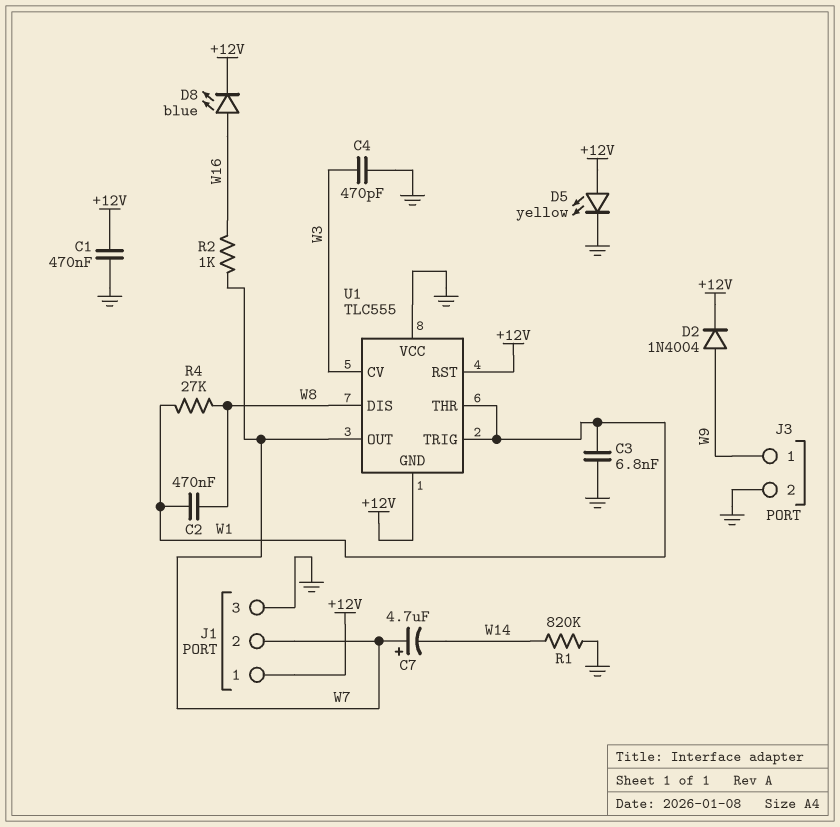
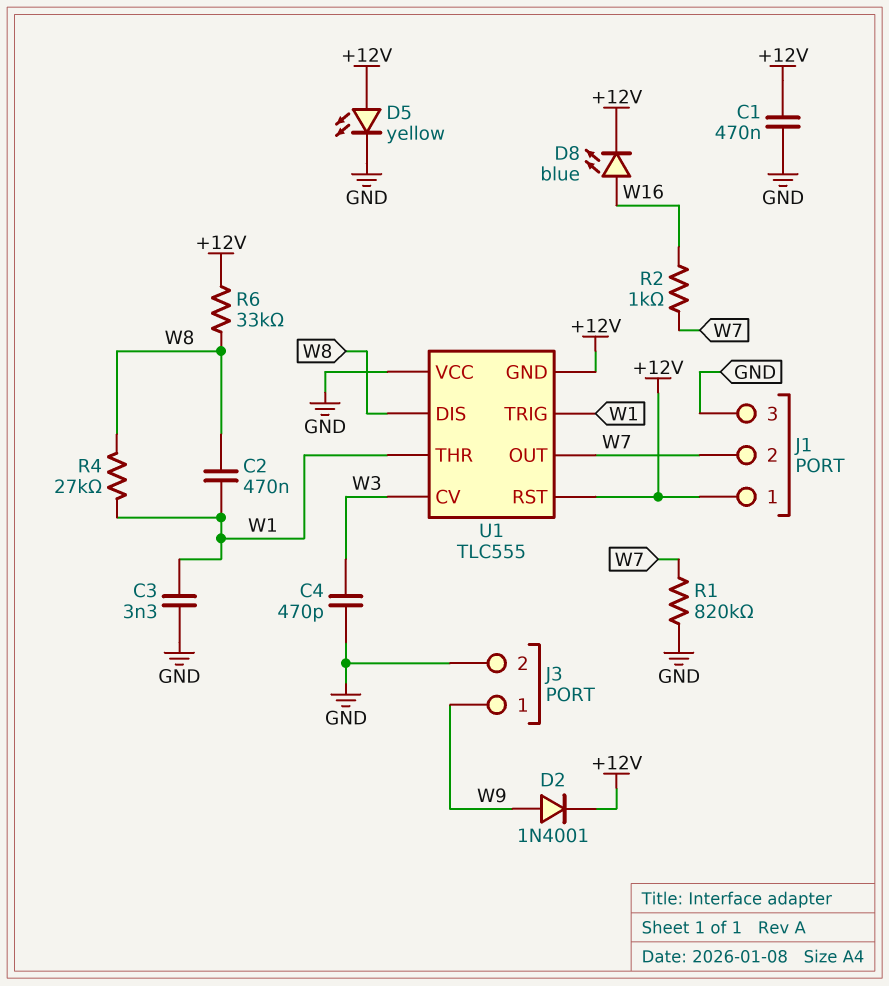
C3: 6.8nF (GND, W1) -> 3.3nF (GND, W1)
C7: 4.7uF (plus W7, minus W14) -> none
D2: diode 1N4004 (A W9, K +12V) -> diode 1N4001 (A W9, K +12V)
R1: 820k (GND, W14) -> 820k (GND, W7)
R6: none -> 33k (+12V, W8)

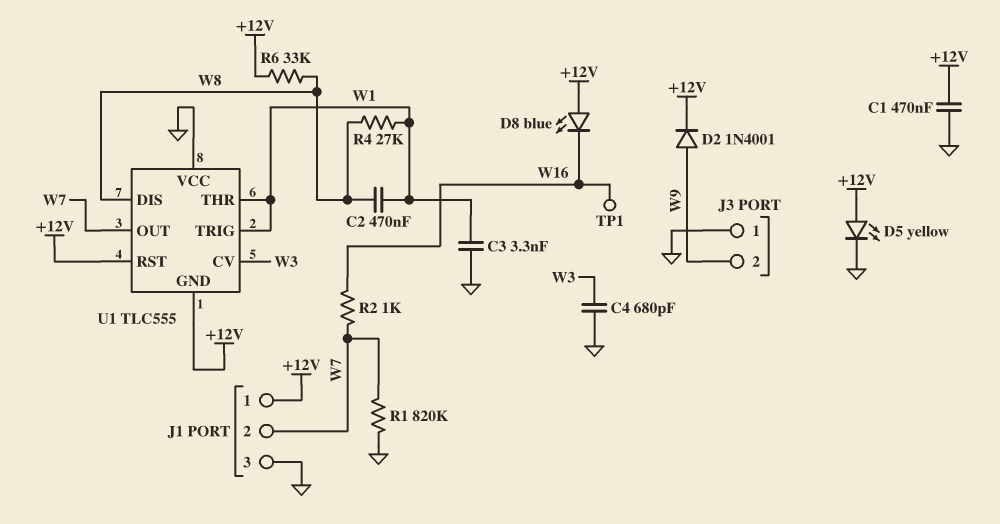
C4: 470pF (GND, W3) -> 680pF (GND, W3)
D8: LED blue (A W16, K +12V) -> LED blue (A +12V, K W16)
J3 pin 1: W9 -> GND
J3 pin 2: GND -> W9
TP1: none -> test point (W16)

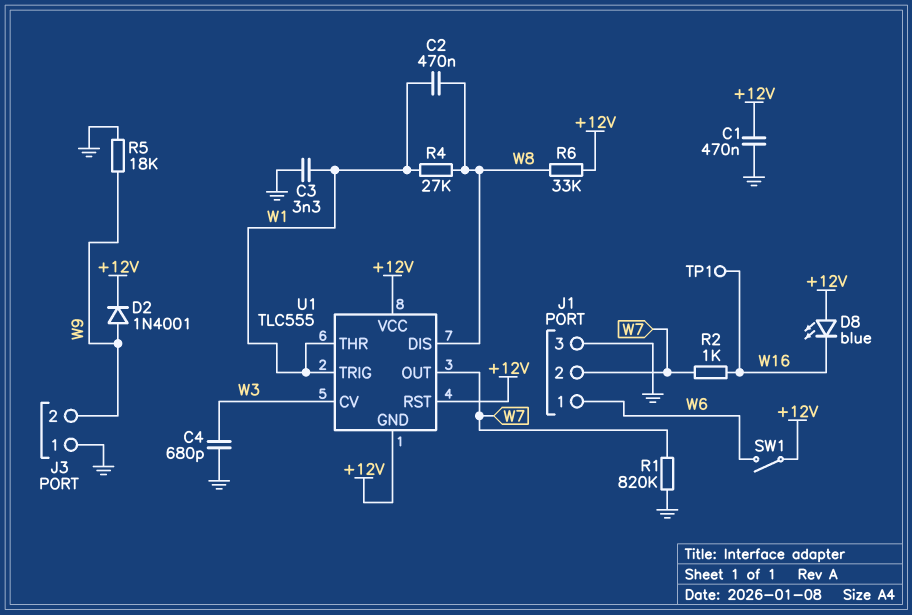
D5: LED yellow (A +12V, K GND) -> none
J1 pin 1: +12V -> W6
R5: none -> 18k (GND, W9)
SW1: none -> switch (+12V, W6)
U1 pin VCC: GND -> +12V

